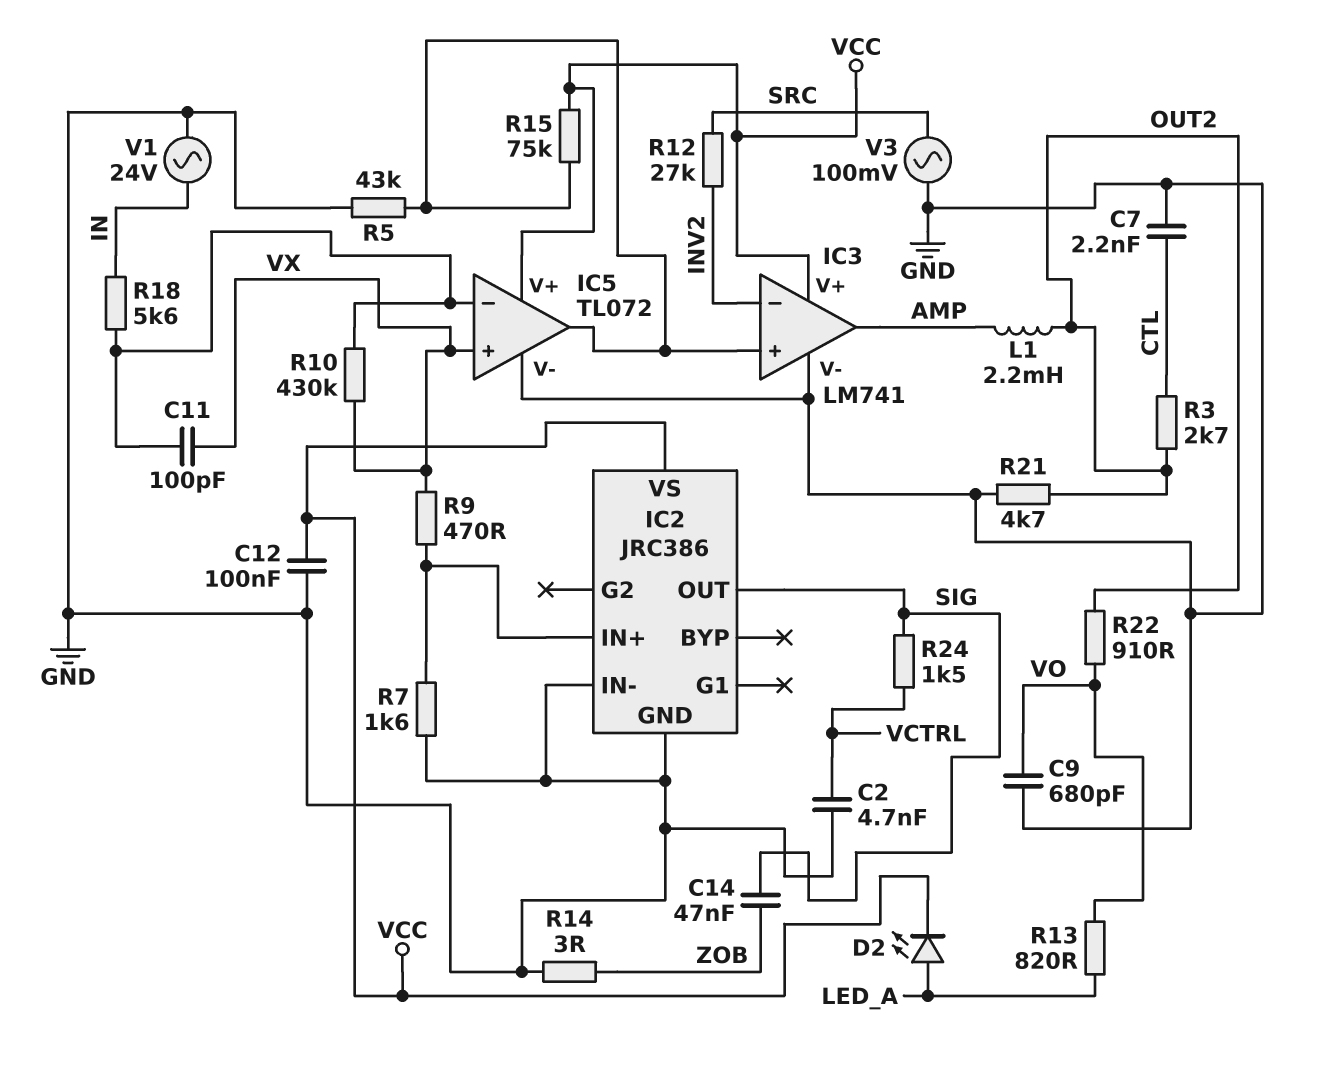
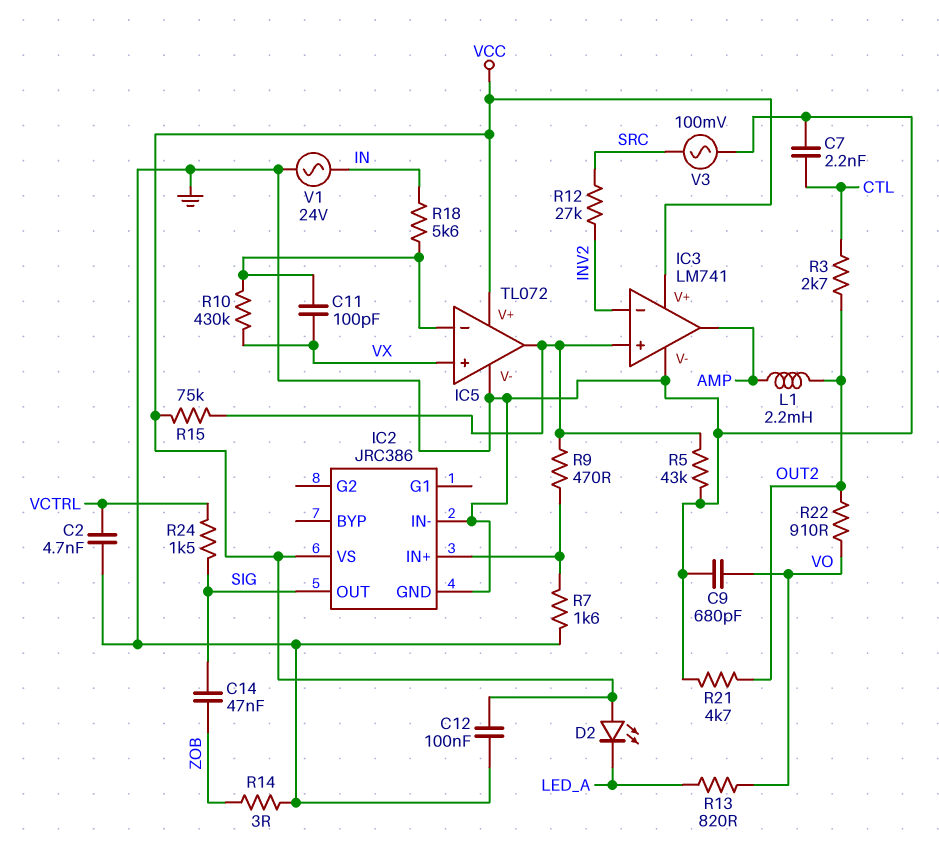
D2: LED (A LED_A, K VCC) -> LED (A VCC, K LED_A)
R9: 470 (IC2/IN+, VX) -> 470 (IC2/IN+, IC3/in+)

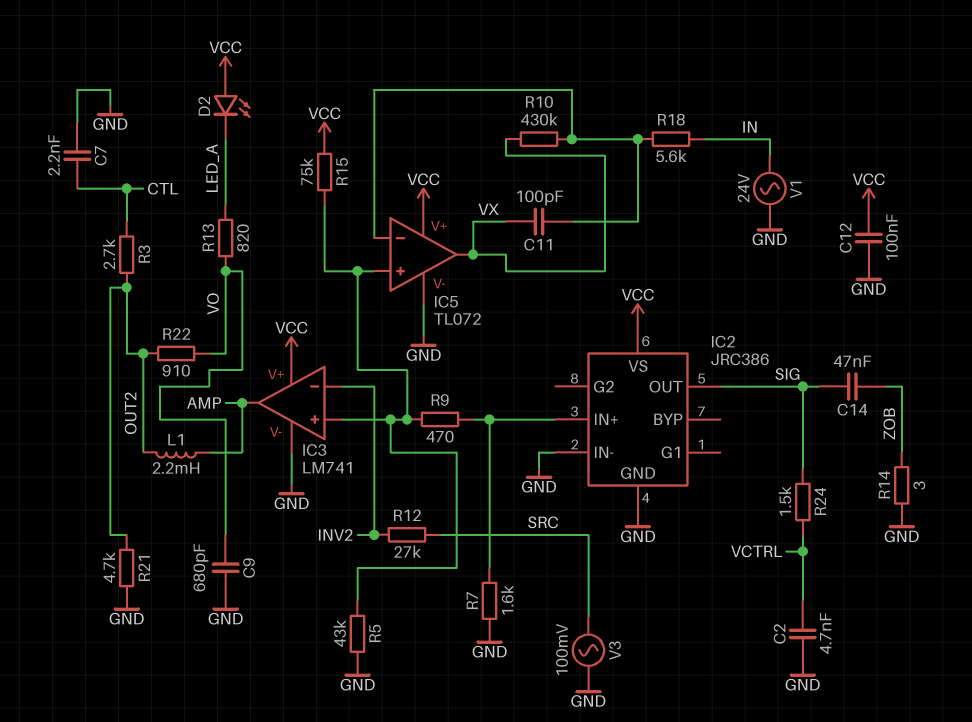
IC5 pin in+: VX -> IC3/in+
IC5 pin out: IC3/in+ -> VX

